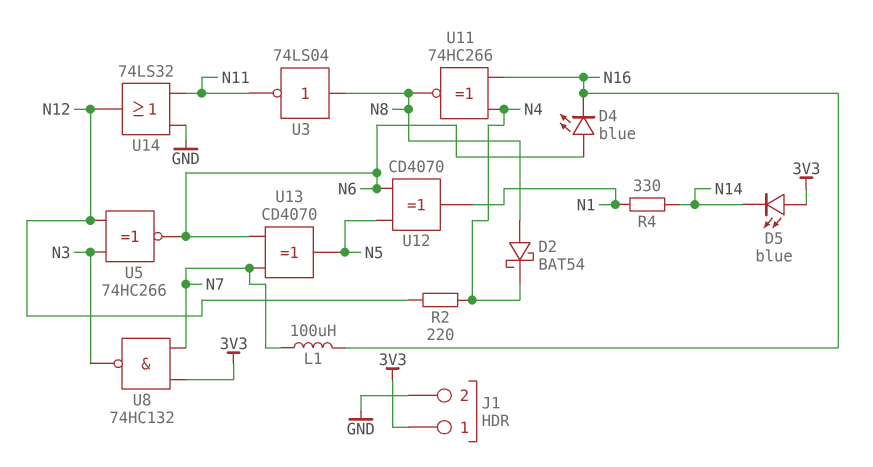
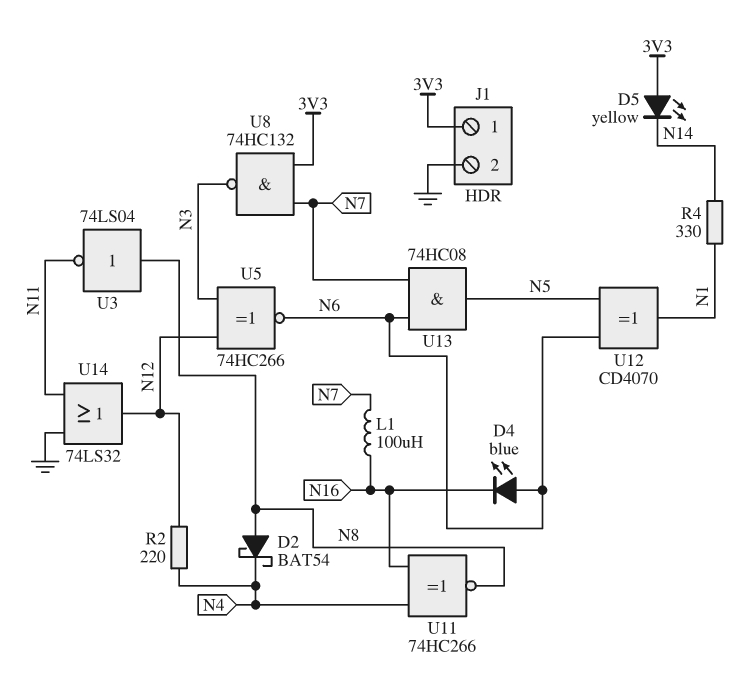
D5: LED blue (A 3V3, K N14) -> LED yellow (A 3V3, K N14)
U13: XOR CD4070 (in N6, in N7, out N5) -> AND 74HC08 (in N6, in N7, out N5)

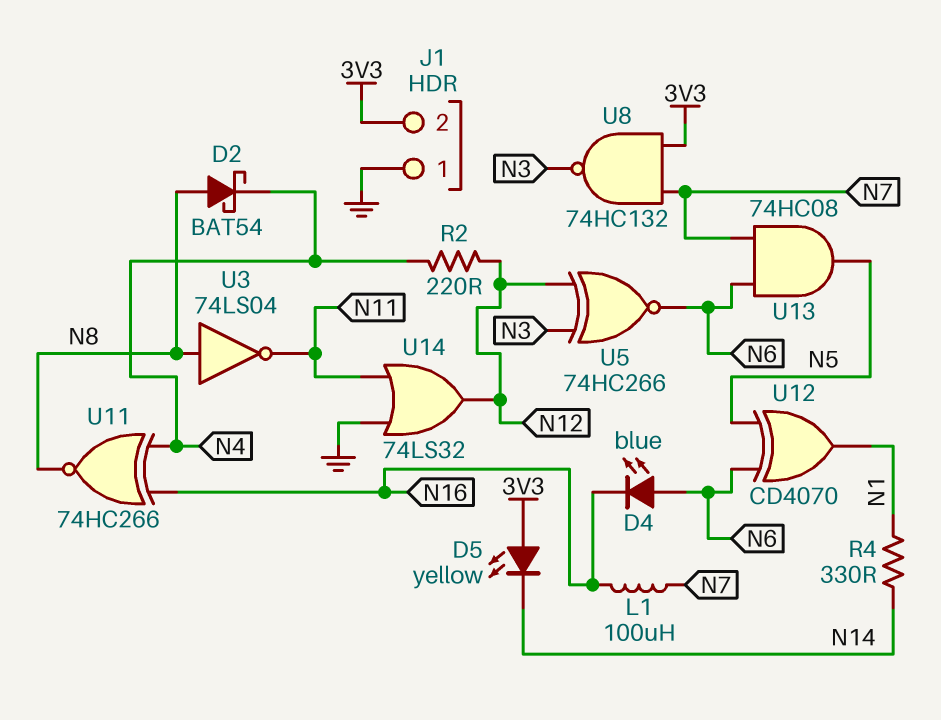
J1 pin 1: 3V3 -> GND
J1 pin 2: GND -> 3V3

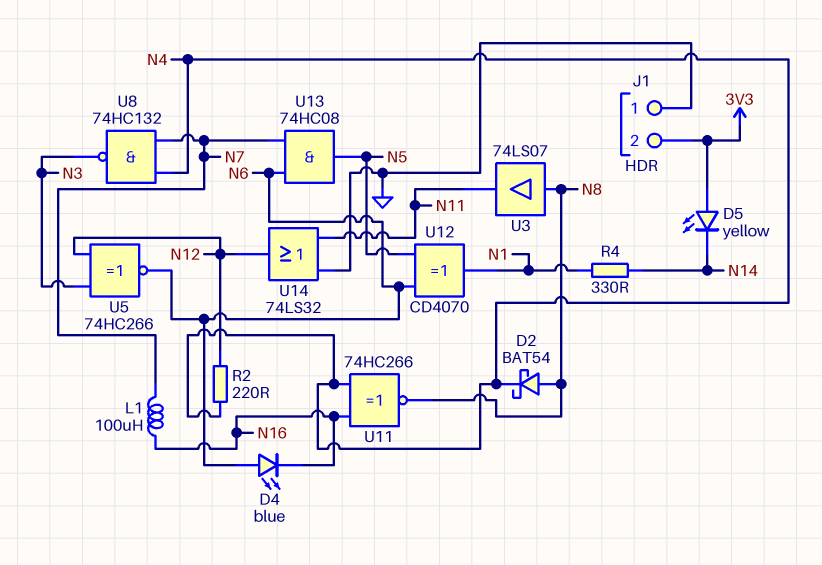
U3: NOT 74LS04 (in N8, out N11) -> buffer 74LS07 (in N8, out N11)
U8: NAND 74HC132 (in 3V3, in N7, out N3) -> NAND 74HC132 (in N4, in N7, out N3)

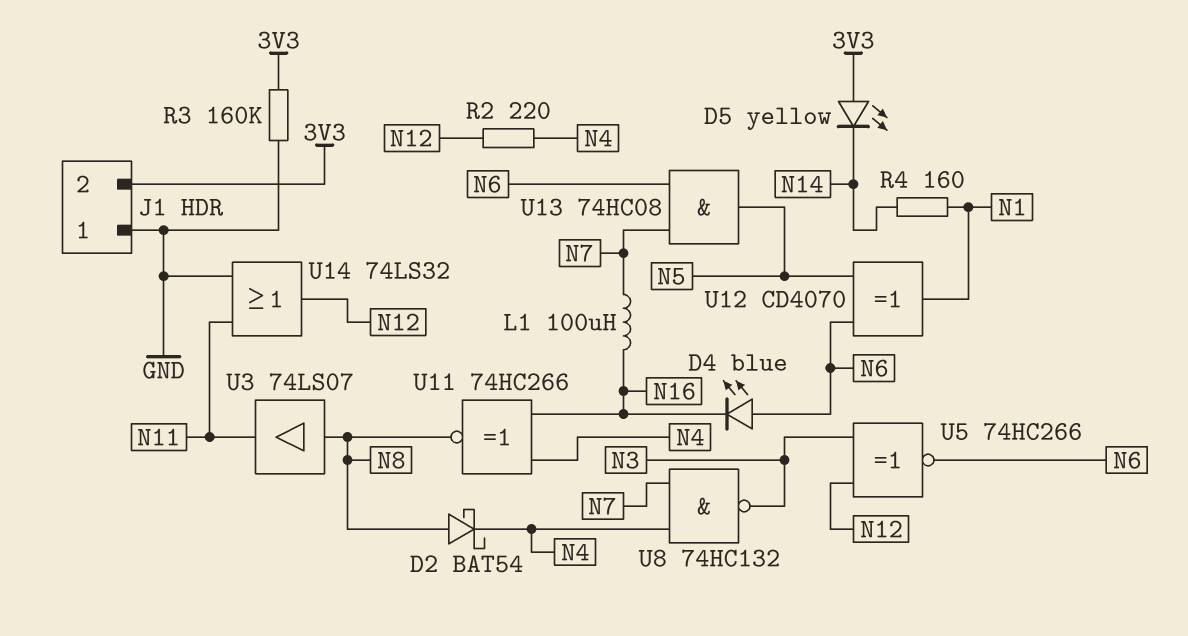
R3: none -> 160k (3V3, GND)
R4: 330 (N1, N14) -> 160 (N1, N14)

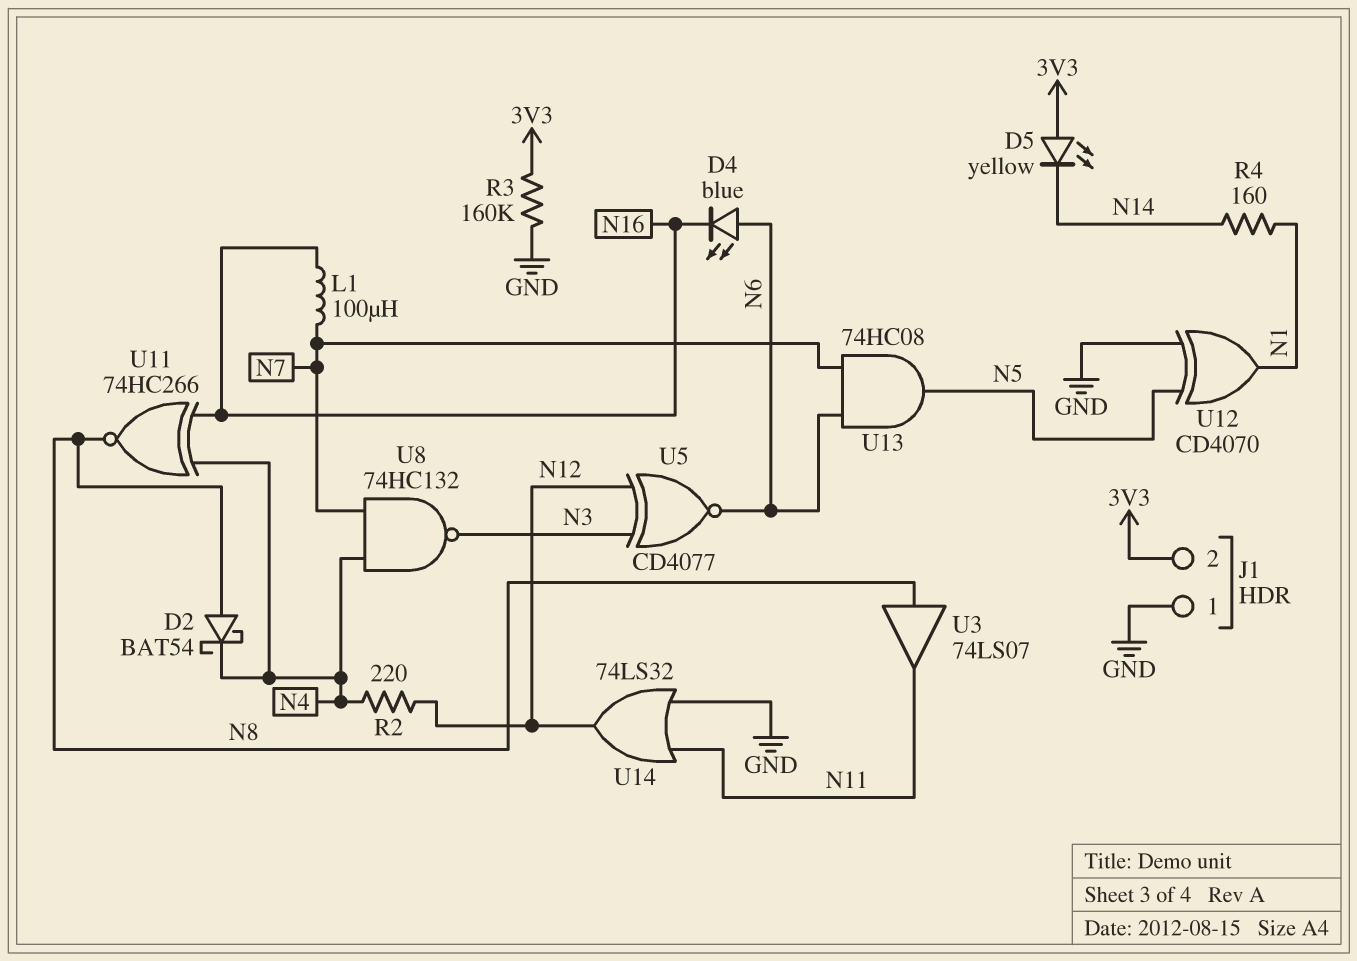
U5: XNOR 74HC266 (in N3, in N12, out N6) -> XNOR CD4077 (in N3, in N12, out N6)
U12: XOR CD4070 (in N5, in N6, out N1) -> XOR CD4070 (in GND, in N5, out N1)

